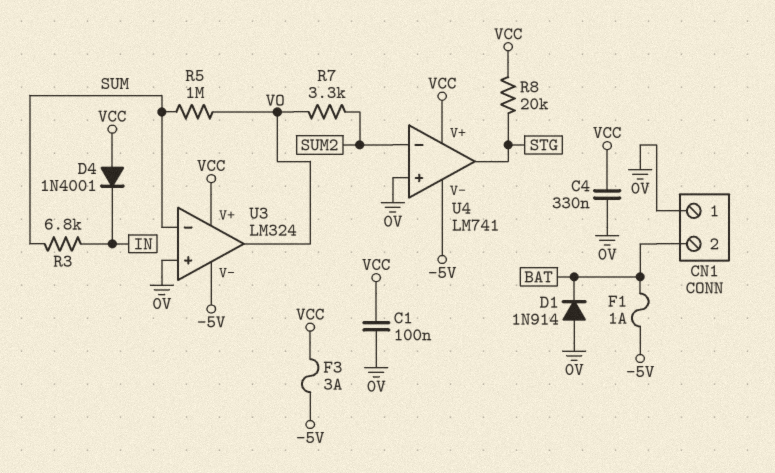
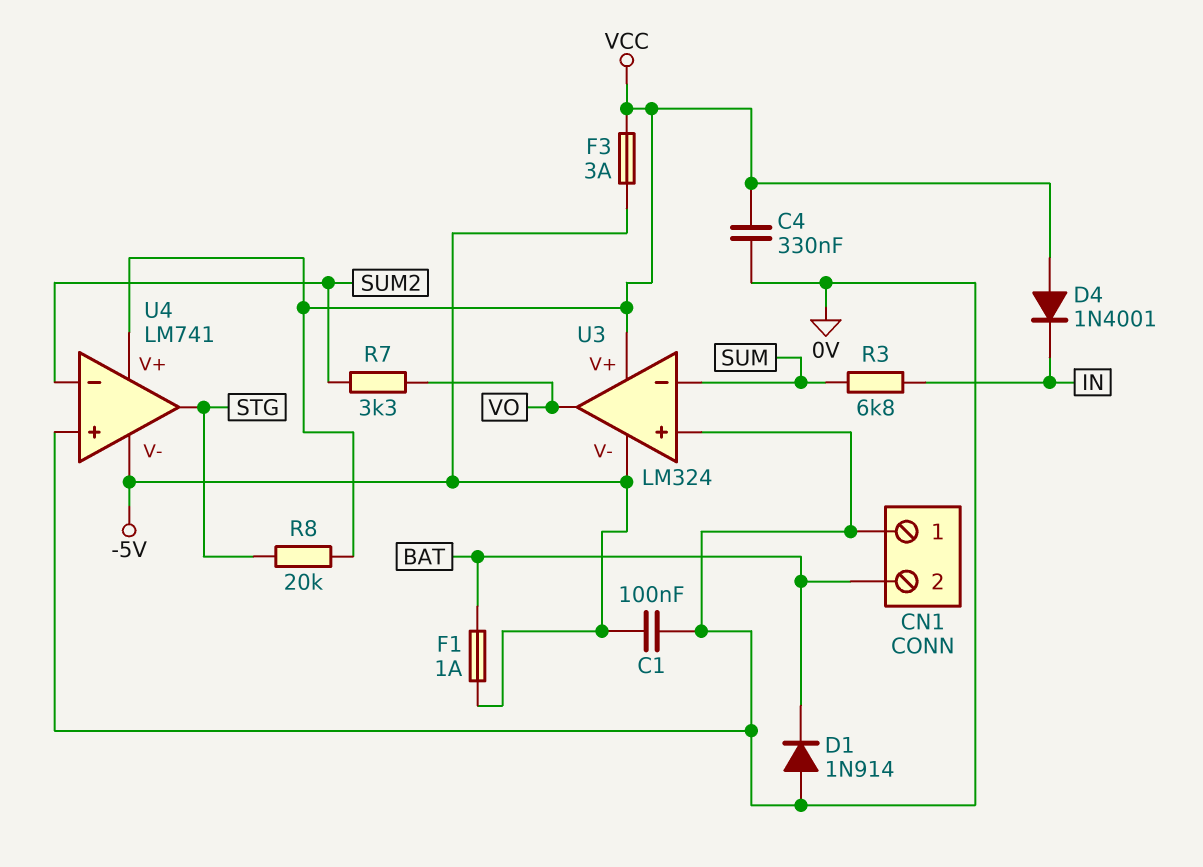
C1: 100nF (0V, VCC) -> 100nF (-5V, 0V)
R5: 1M (SUM, VO) -> none

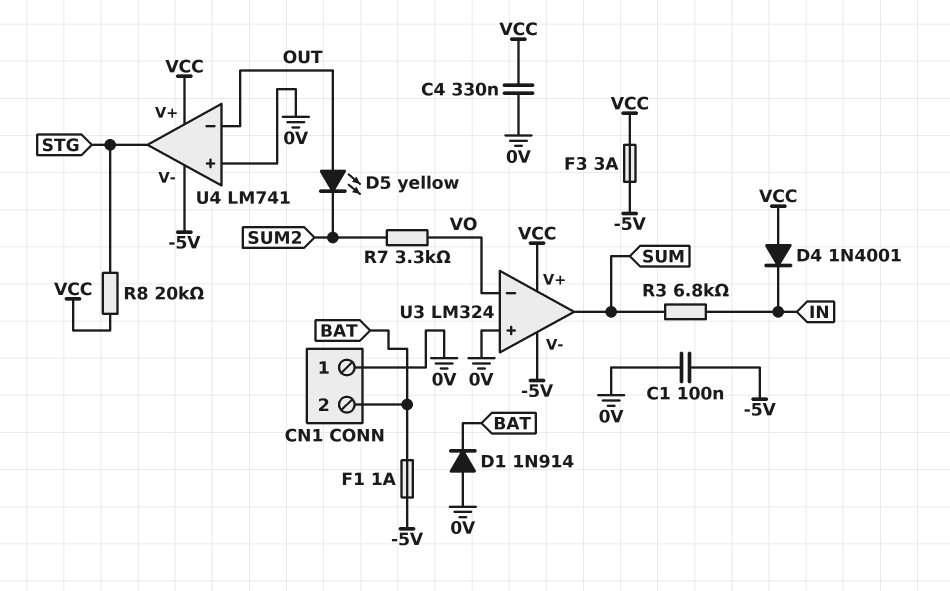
D5: none -> LED yellow (A OUT, K SUM2)
U3 pin in-: SUM -> VO
U3 pin out: VO -> SUM
U4 pin in-: SUM2 -> OUT

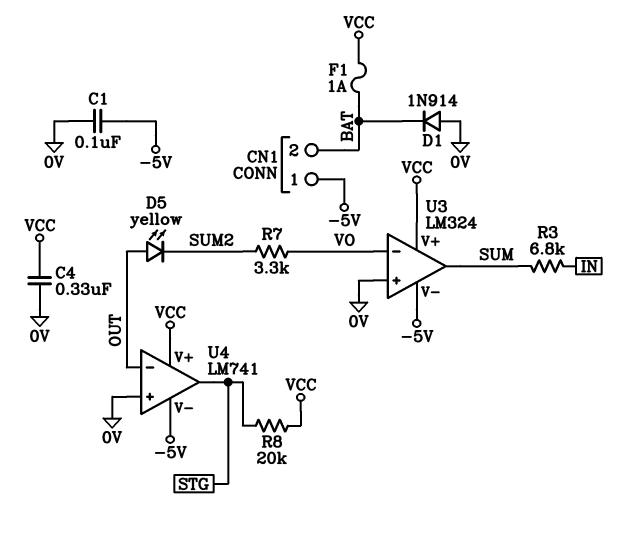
CN1 pin 1: 0V -> -5V
D4: diode 1N4001 (A VCC, K IN) -> none
F1: 1A (-5V, BAT) -> 1A (BAT, VCC)
F3: 3A (-5V, VCC) -> none

